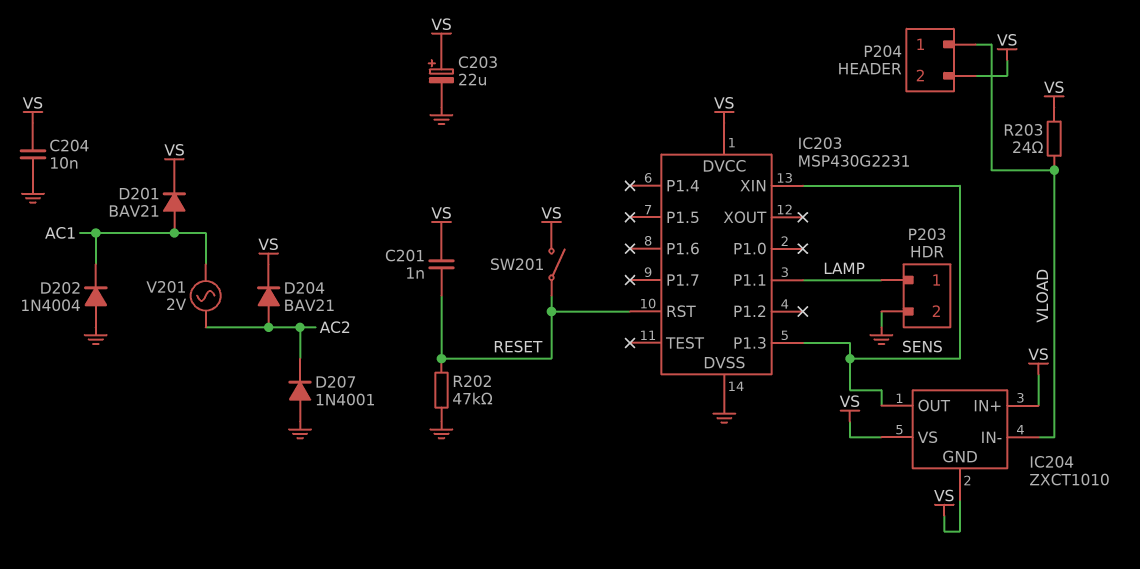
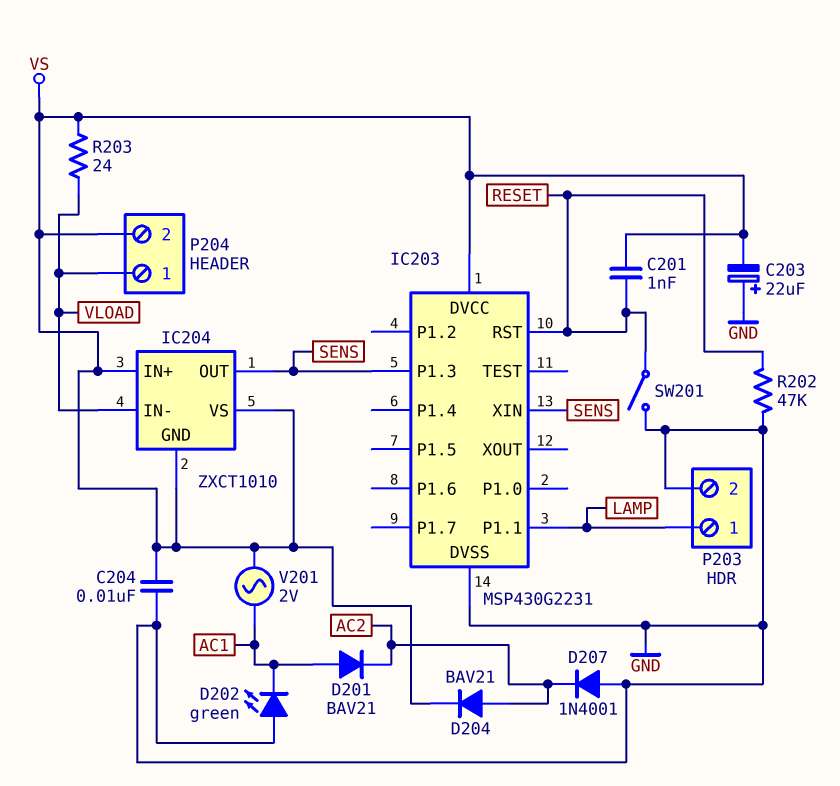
C203: 22uF (plus VS, minus GND) -> 22uF (plus GND, minus VS)
D201: diode BAV21 (A AC1, K VS) -> diode BAV21 (A AC1, K AC2)
D202: diode 1N4004 (A GND, K AC1) -> LED green (A GND, K AC1)
SW201: switch (RESET, VS) -> switch (GND, RESET)
V201: AC 2V (AC1, AC2) -> AC 2V (AC1, VS)

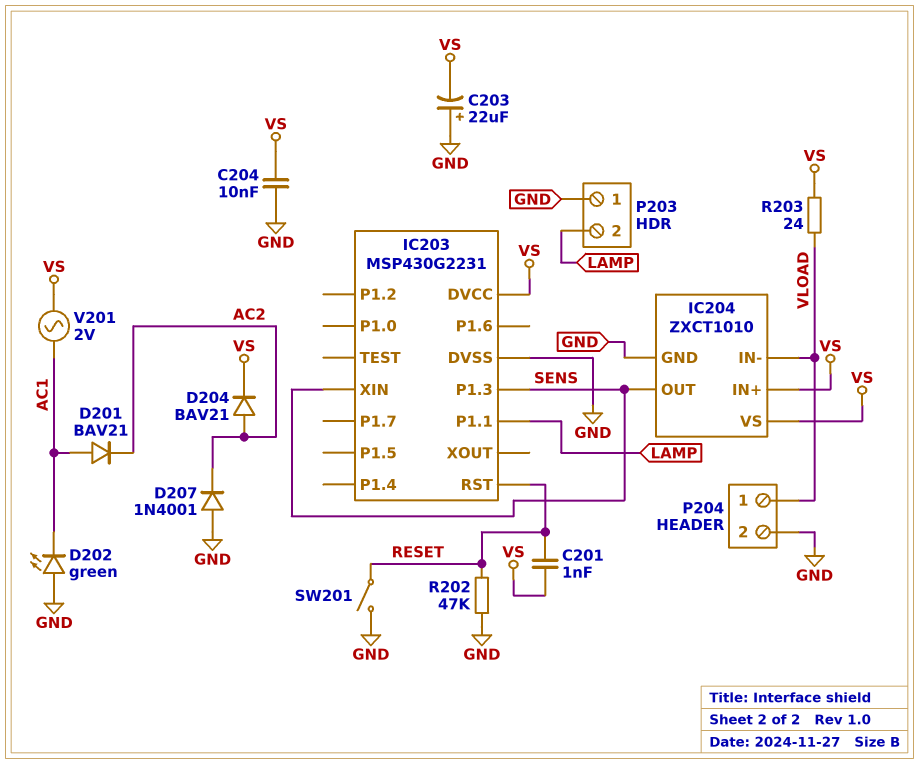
IC204 pin GND: VS -> GND
P203 pin 1: LAMP -> GND
P203 pin 2: GND -> LAMP
P204 pin 2: VS -> GND

